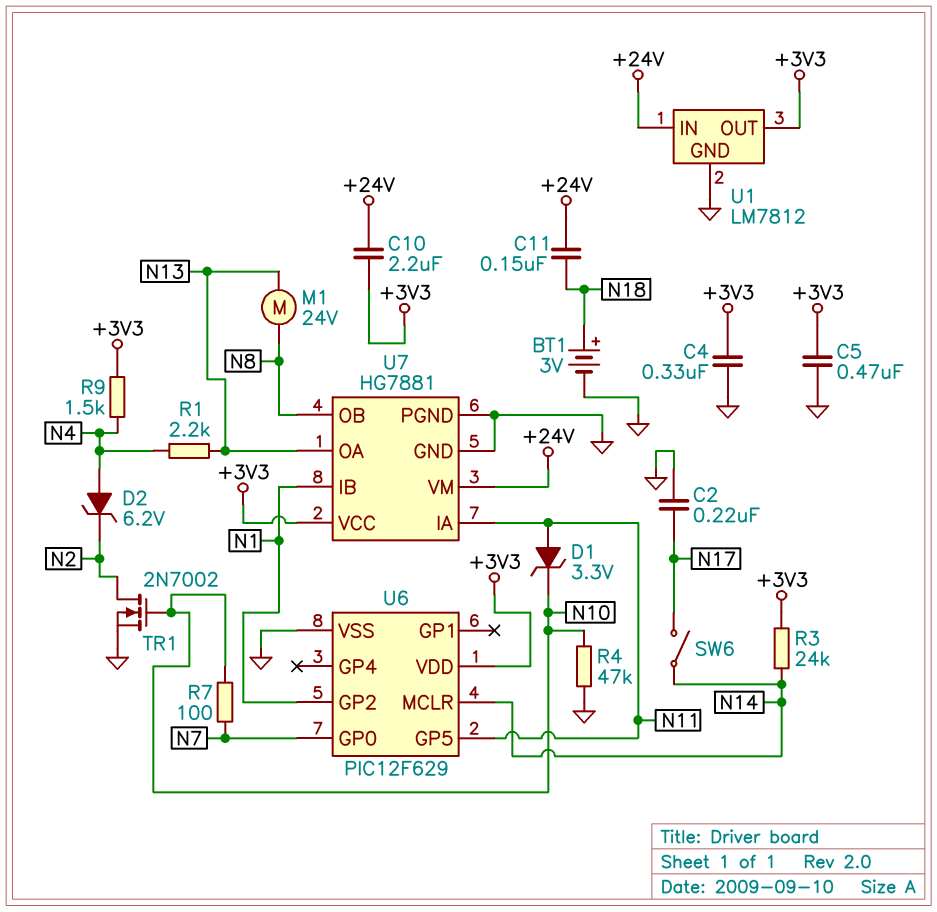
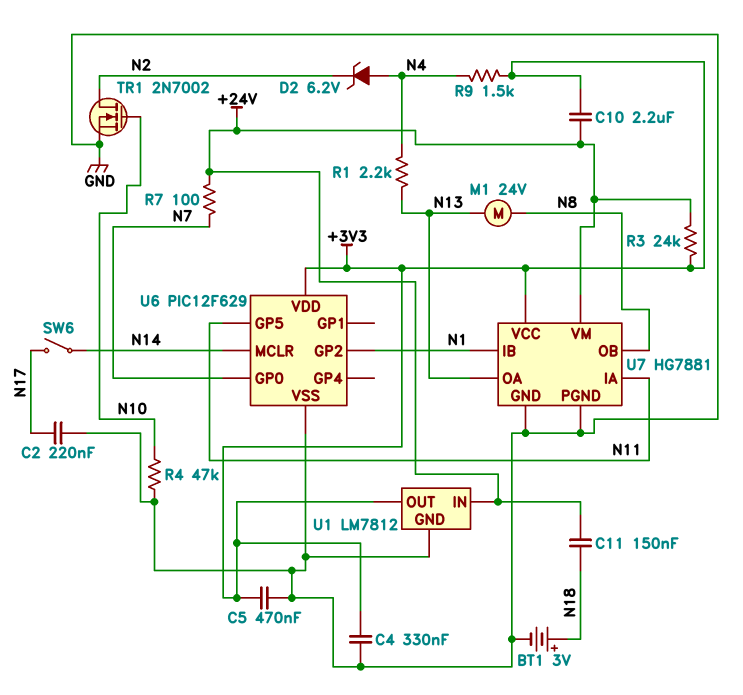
D1: zener 3.3V (A N11, K N10) -> none
R3: 24k (+3V3, N14) -> 24k (+3V3, +24V)
R7: 100 (N7, N10) -> 100 (+24V, N7)

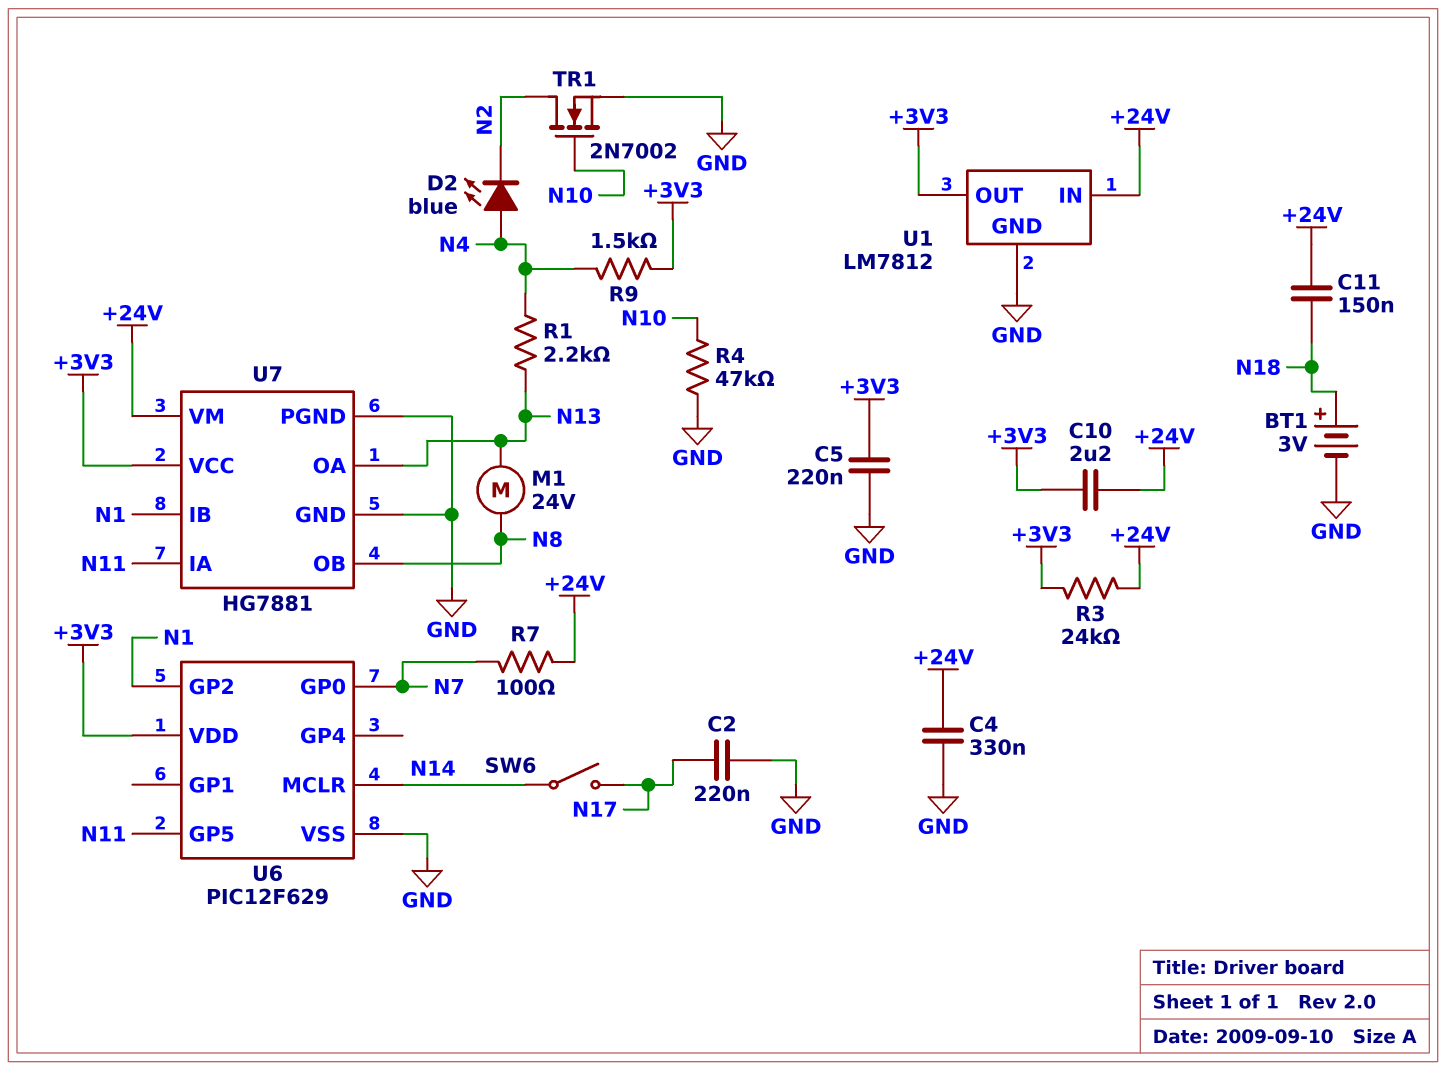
C4: 330nF (+3V3, GND) -> 330nF (+24V, GND)
C5: 470nF (+3V3, GND) -> 220nF (+3V3, GND)
D2: zener 6.2V (A N4, K N2) -> LED blue (A N4, K N2)

